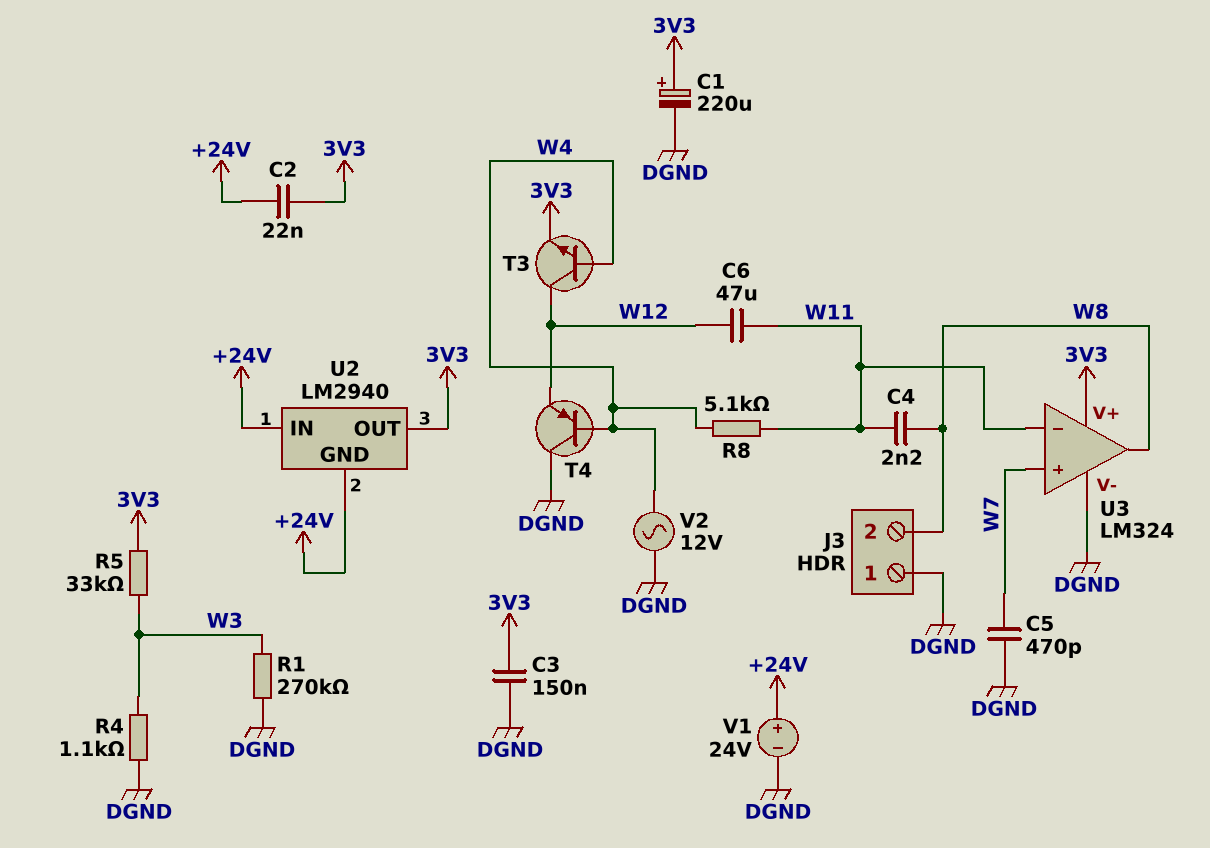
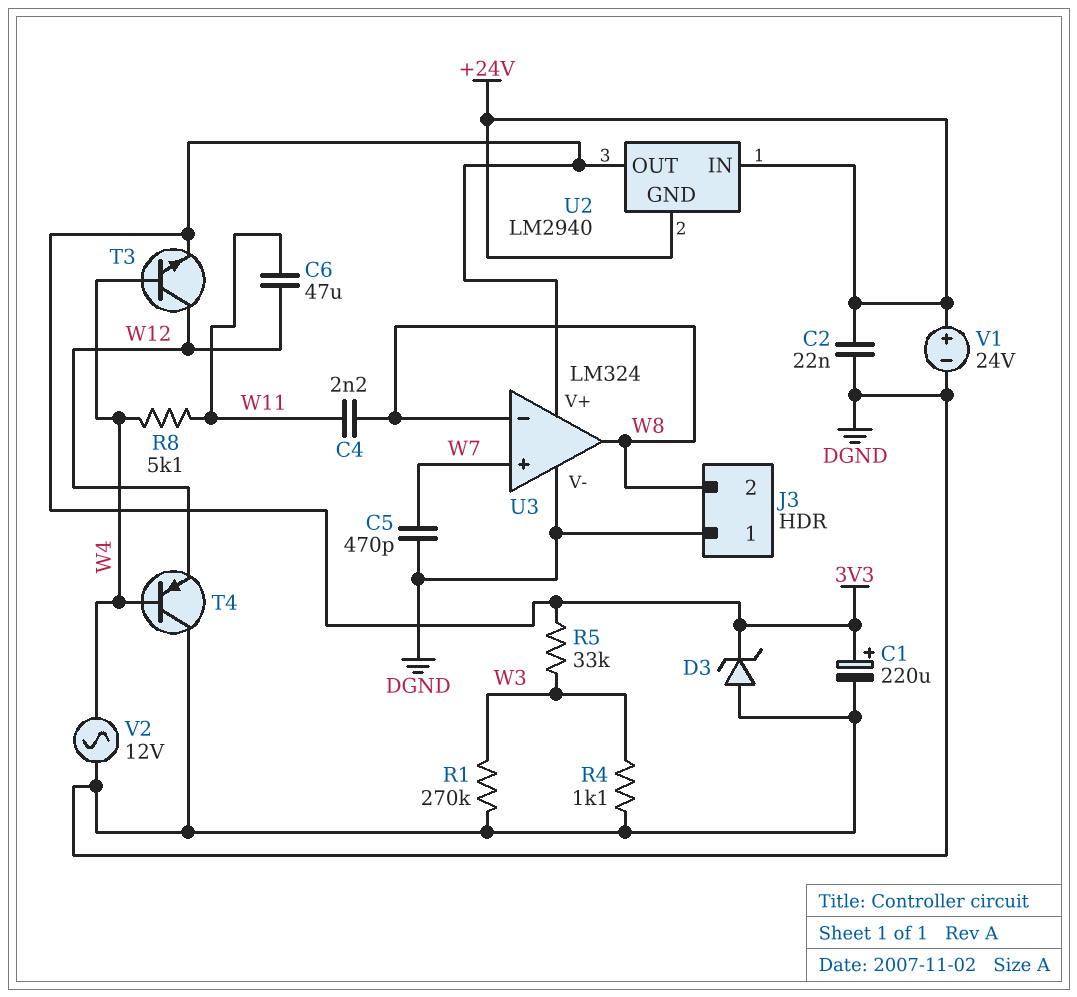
C2: 22nF (+24V, 3V3) -> 22nF (+24V, DGND)
C3: 150nF (3V3, DGND) -> none
D3: none -> zener (A DGND, K 3V3)
U3 pin in-: W11 -> W8

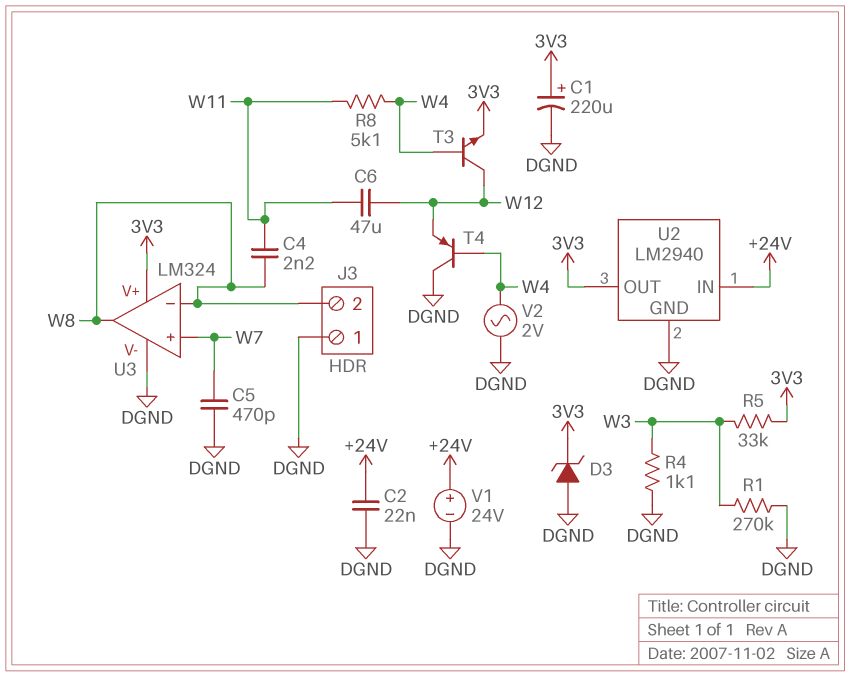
U2 pin GND: +24V -> DGND
V2: AC 12V (DGND, W4) -> AC 2V (DGND, W4)

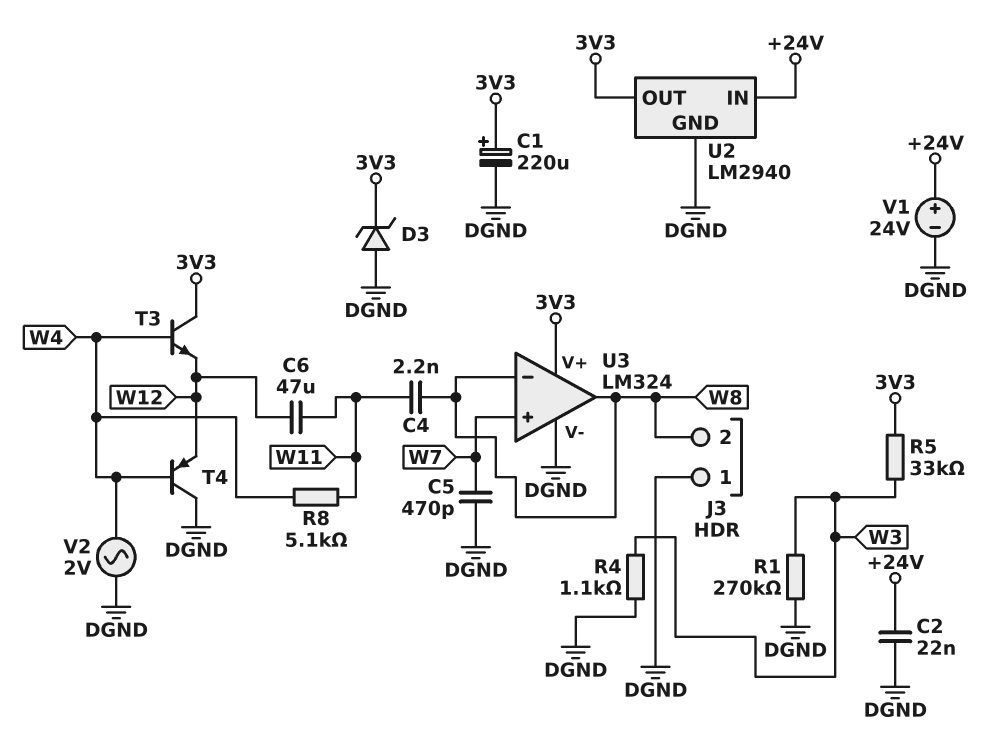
T3: NPN (B W4, C W12, E 3V3) -> NPN (B W4, C 3V3, E W12)

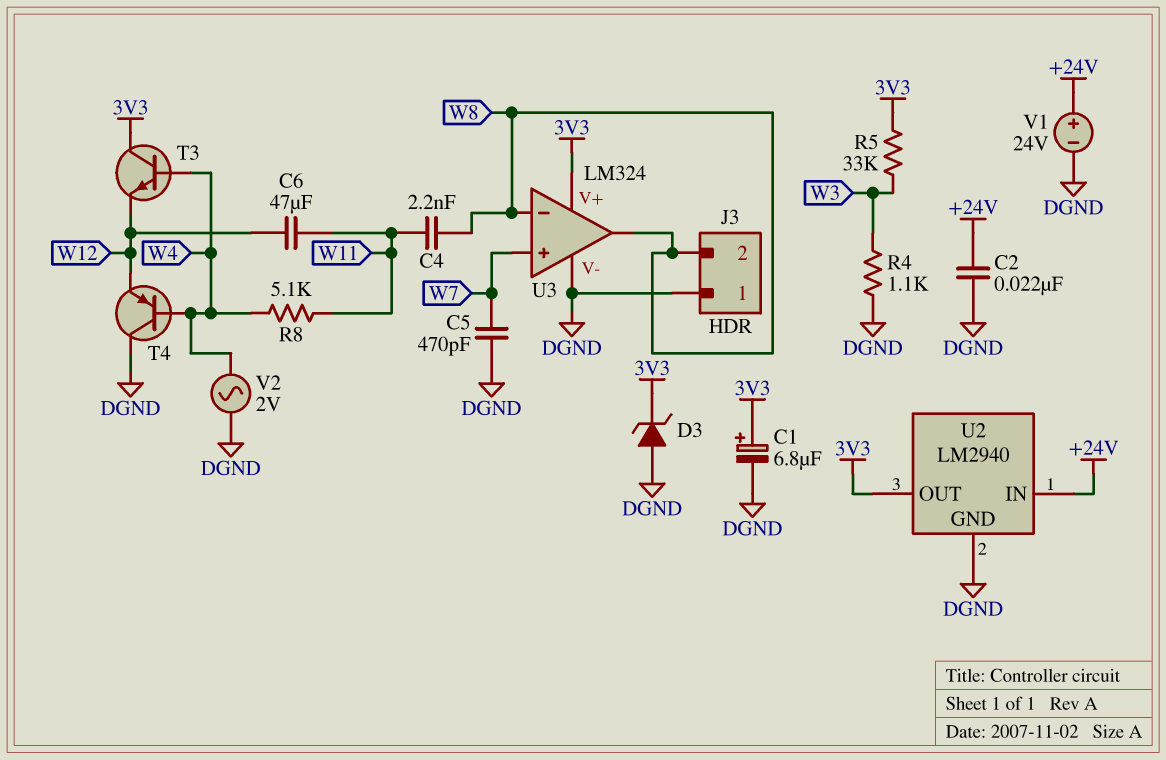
C1: 220uF (plus 3V3, minus DGND) -> 6.8uF (plus 3V3, minus DGND)
R1: 270k (DGND, W3) -> none

